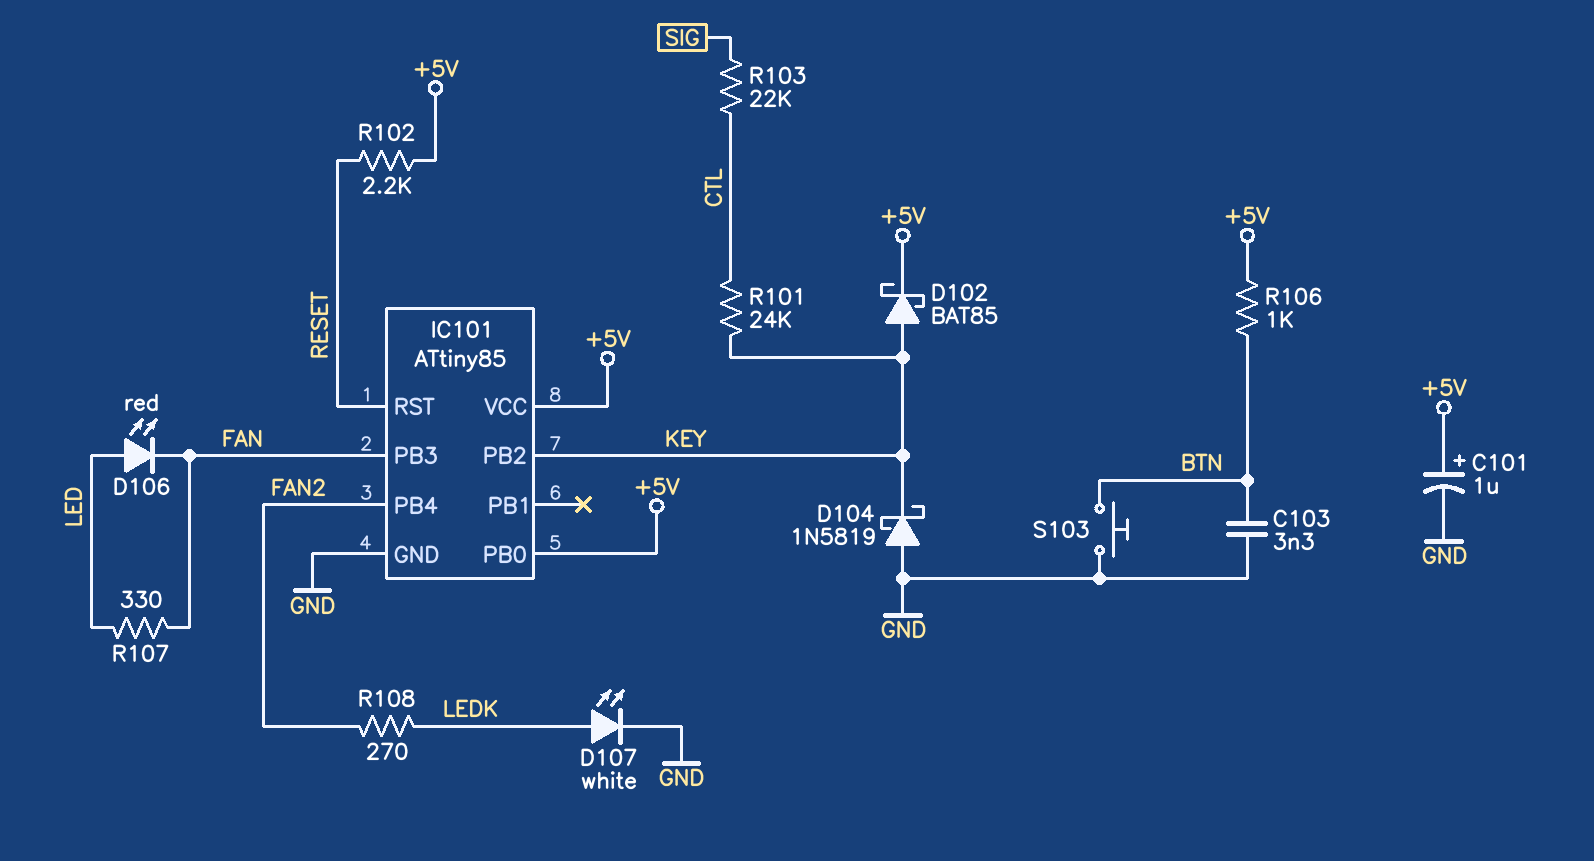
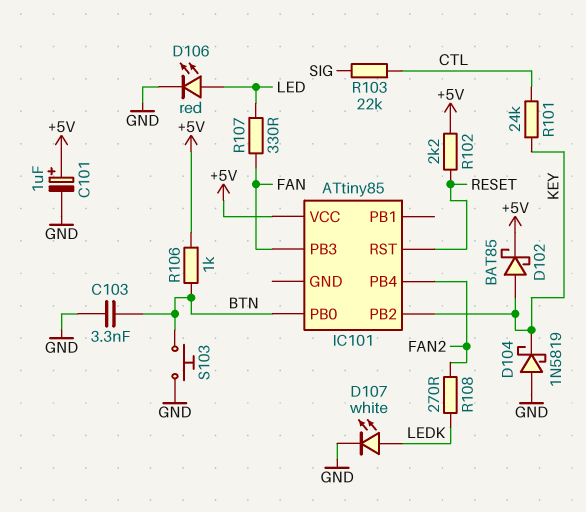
D106: LED red (A LED, K FAN) -> LED red (A LED, K GND)
IC101 pin GND: GND -> none
IC101 pin PB0: +5V -> BTN

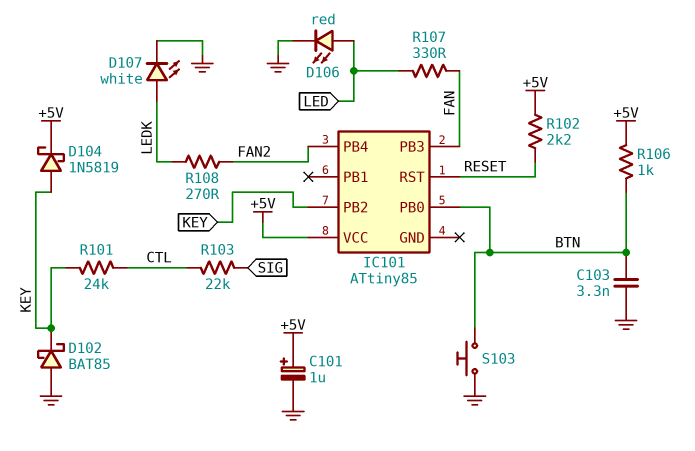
D102: schottky BAT85 (A KEY, K +5V) -> schottky BAT85 (A GND, K KEY)
D104: schottky 1N5819 (A GND, K KEY) -> schottky 1N5819 (A KEY, K +5V)

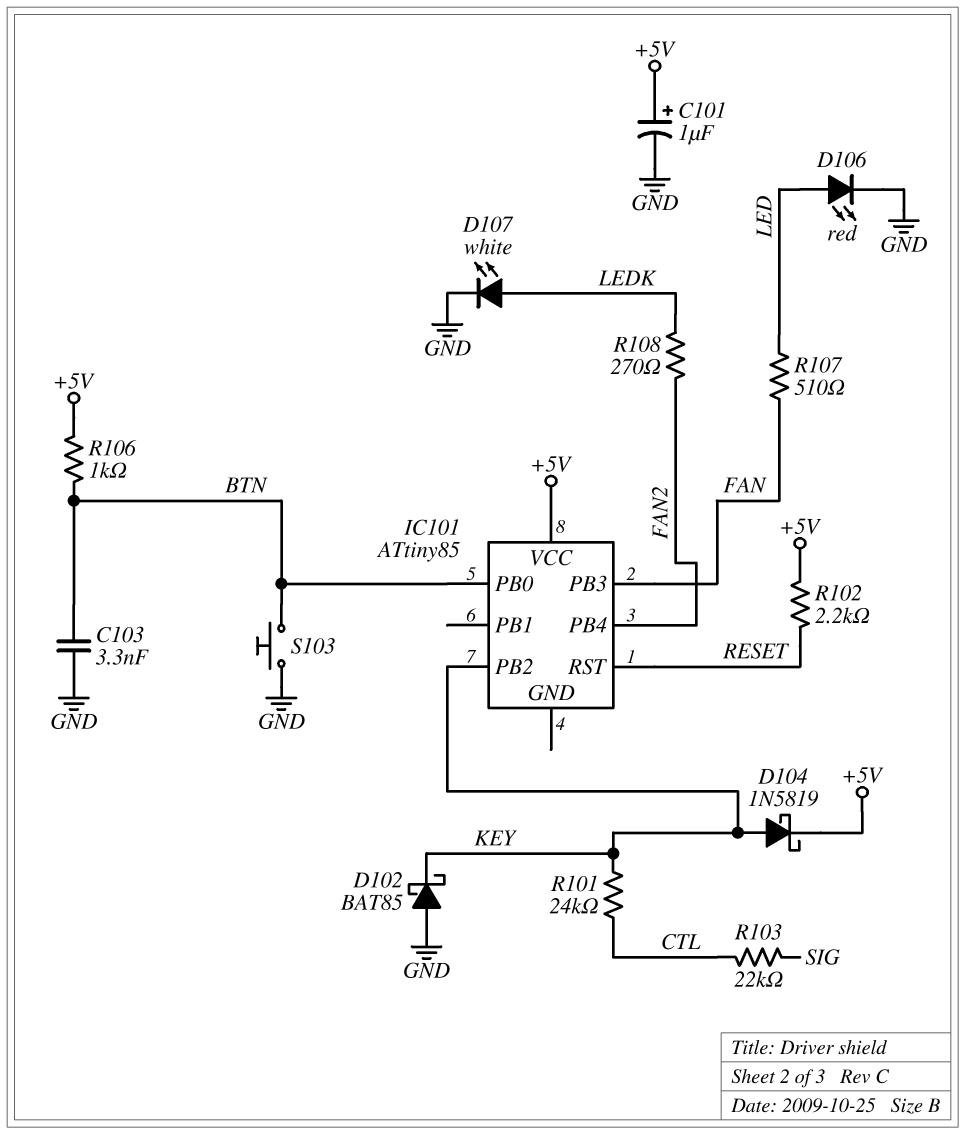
R107: 330 (FAN, LED) -> 510 (FAN, LED)

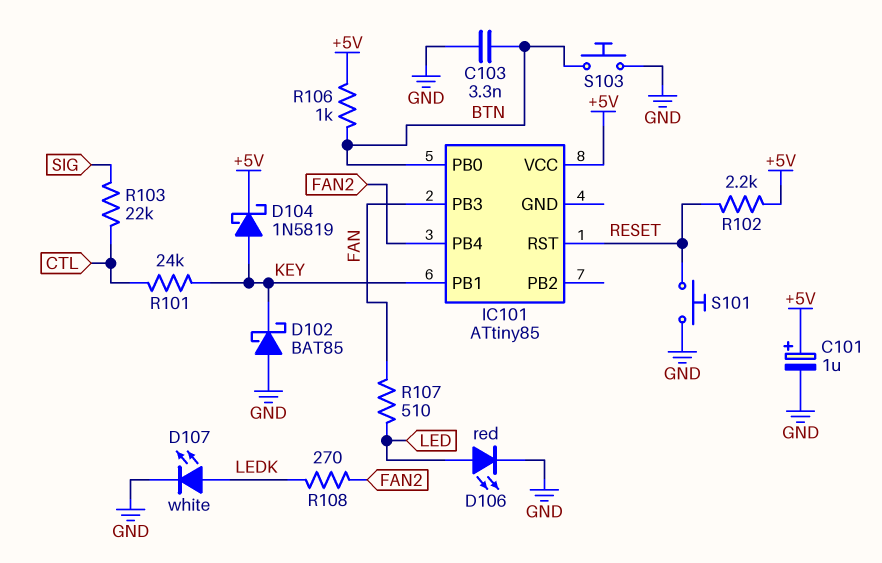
IC101 pin PB1: none -> KEY
IC101 pin PB2: KEY -> none
S101: none -> button (GND, RESET)

